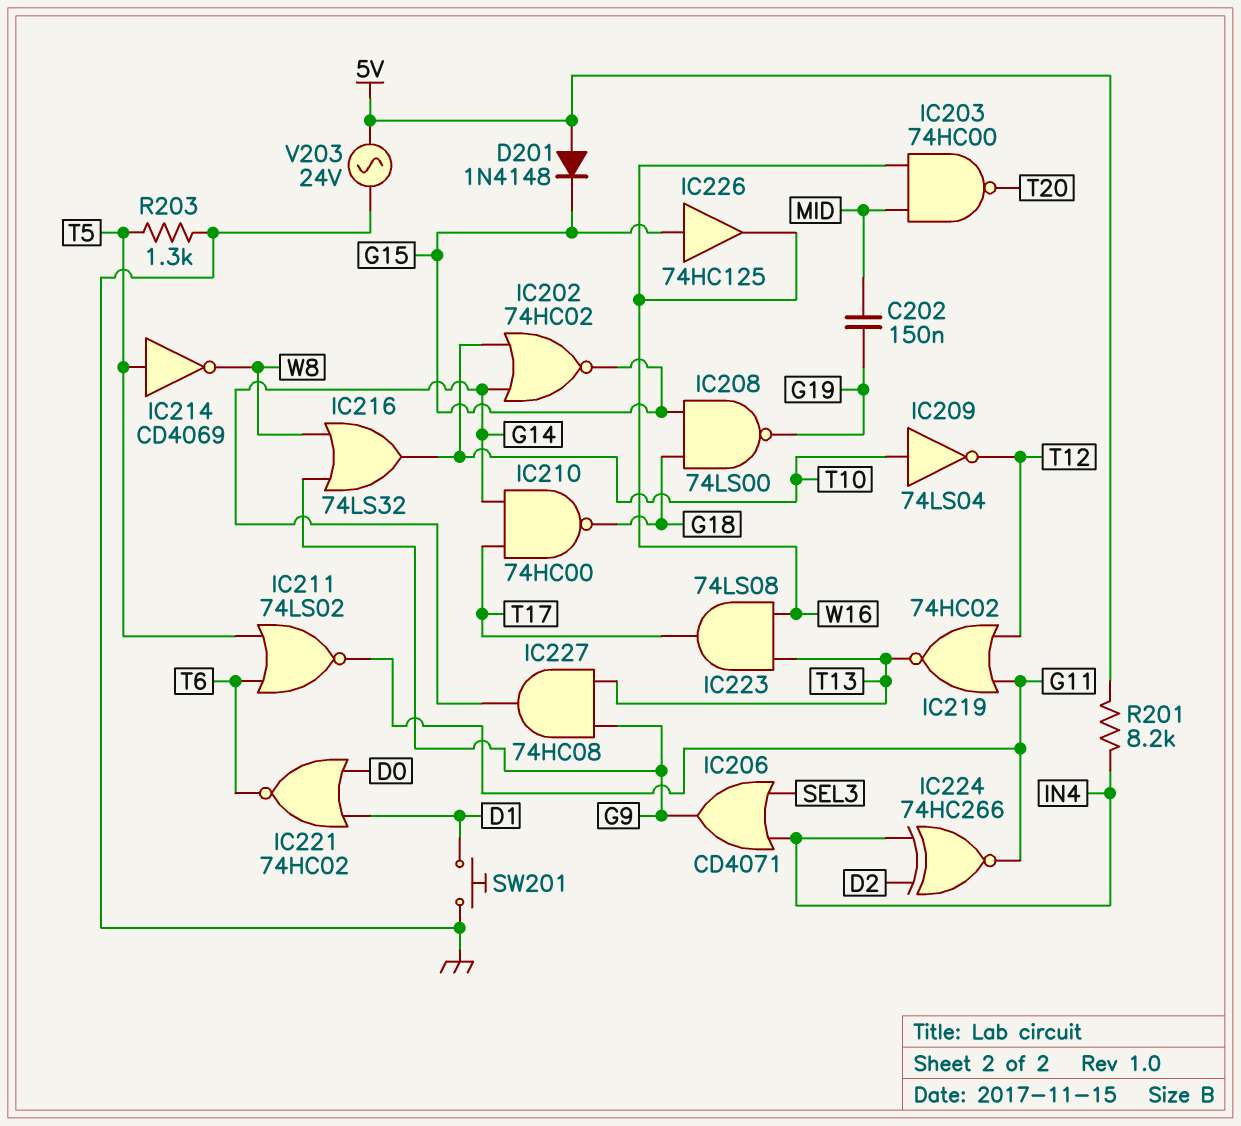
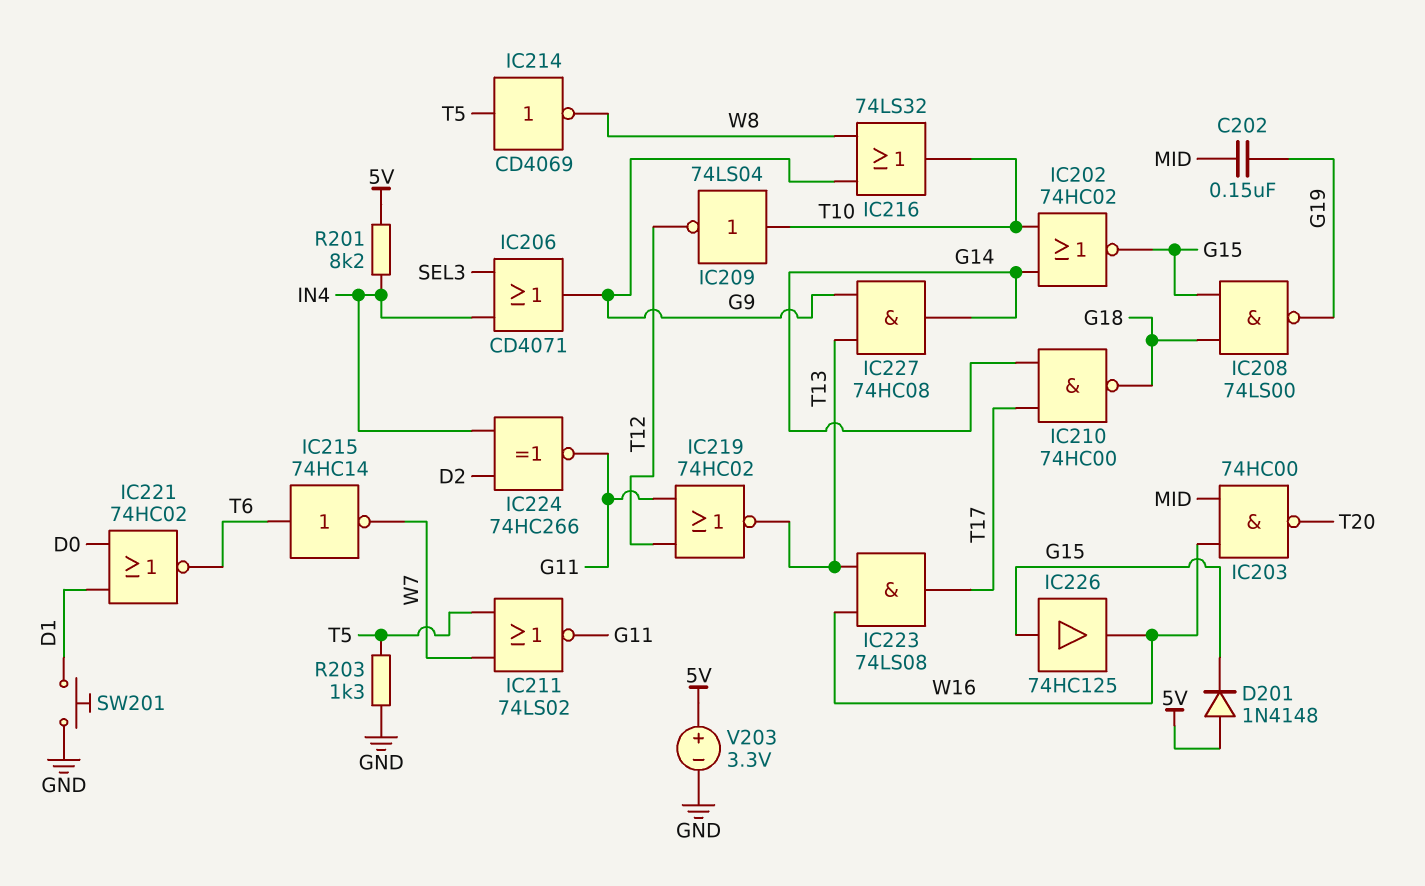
IC211: NOR 74LS02 (in T5, in T6, out G11) -> NOR 74LS02 (in T5, in W7, out G11)
IC215: none -> NOT 74HC14 (in T6, out W7)
V203: AC 24V (5V, GND) -> 3.3V (plus 5V, minus GND)

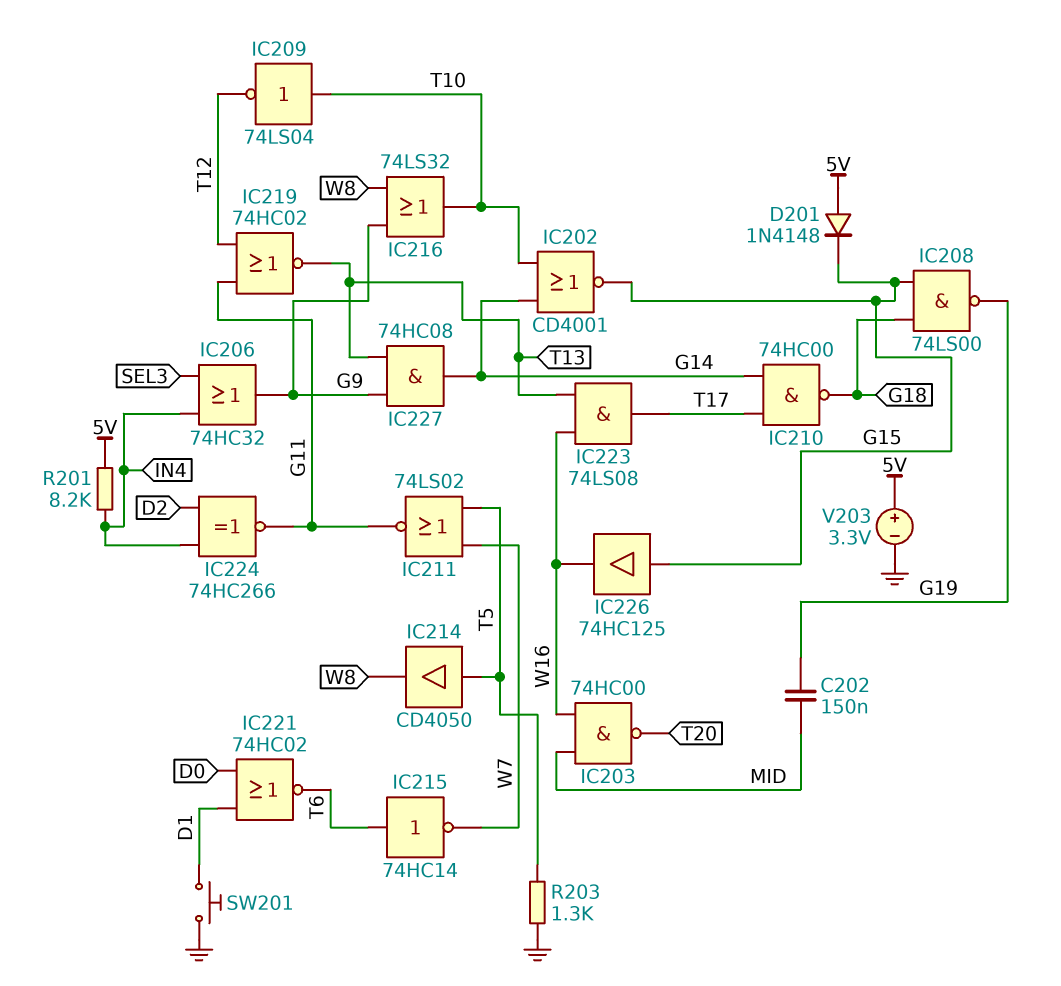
IC202: NOR 74HC02 (in G14, in T10, out G15) -> NOR CD4001 (in G14, in T10, out G15)
IC206: OR CD4071 (in IN4, in SEL3, out G9) -> OR 74HC32 (in IN4, in SEL3, out G9)
IC214: NOT CD4069 (in T5, out W8) -> buffer CD4050 (in T5, out W8)

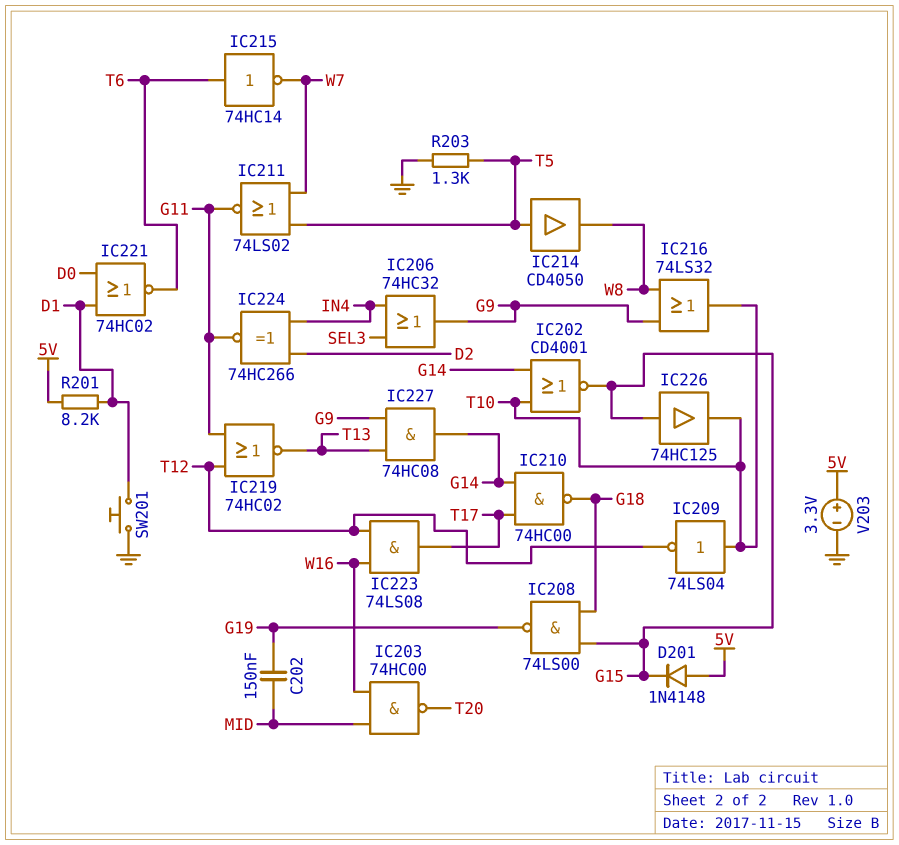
IC223: AND 74LS08 (in T13, in W16, out T17) -> AND 74LS08 (in T12, in W16, out T17)
IC226: buffer 74HC125 (in G15, out W16) -> buffer 74HC125 (in G15, out T10)
R201: 8.2k (5V, IN4) -> 8.2k (5V, D1)

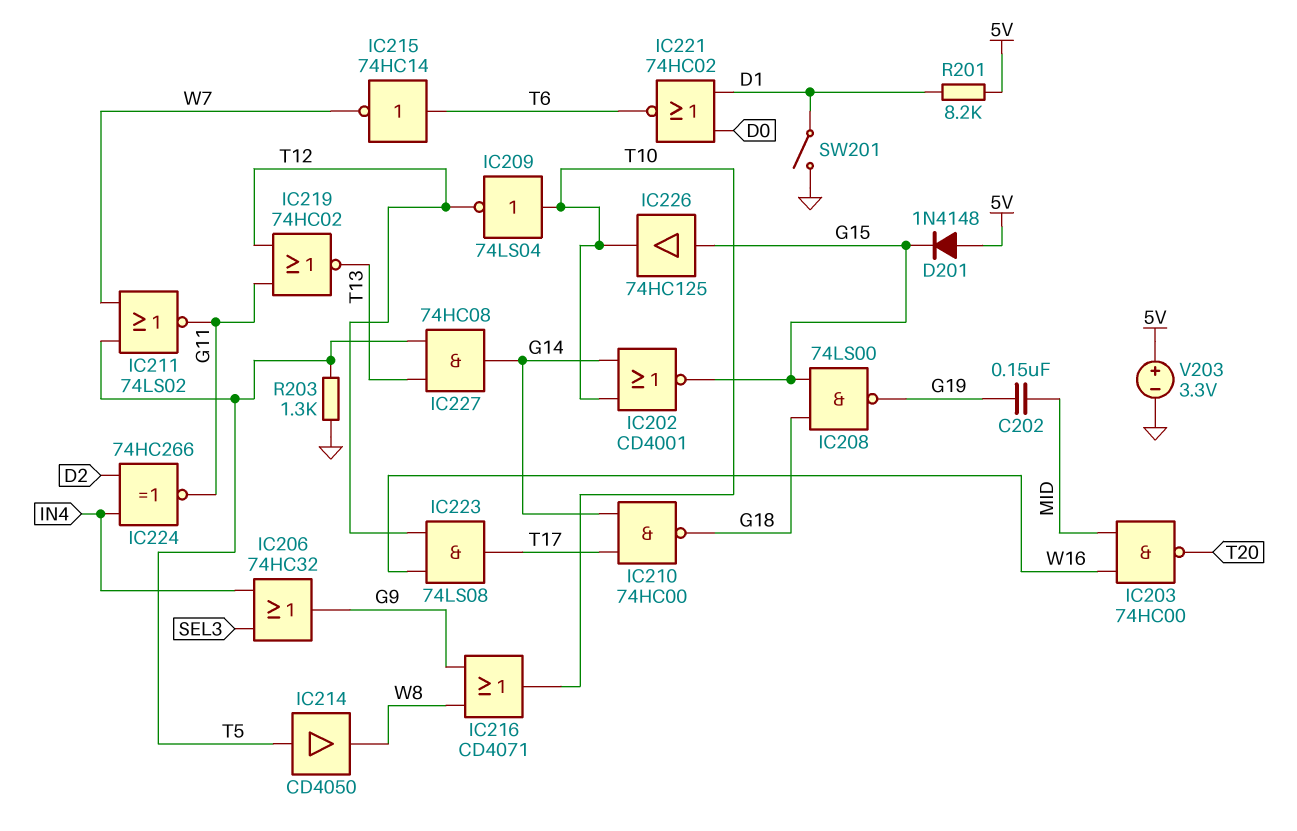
IC216: OR 74LS32 (in G9, in W8, out T10) -> OR CD4071 (in G9, in W8, out T10)
IC227: AND 74HC08 (in G9, in T13, out G14) -> AND 74HC08 (in T5, in T13, out G14)
SW201: button (D1, GND) -> switch (D1, GND)

